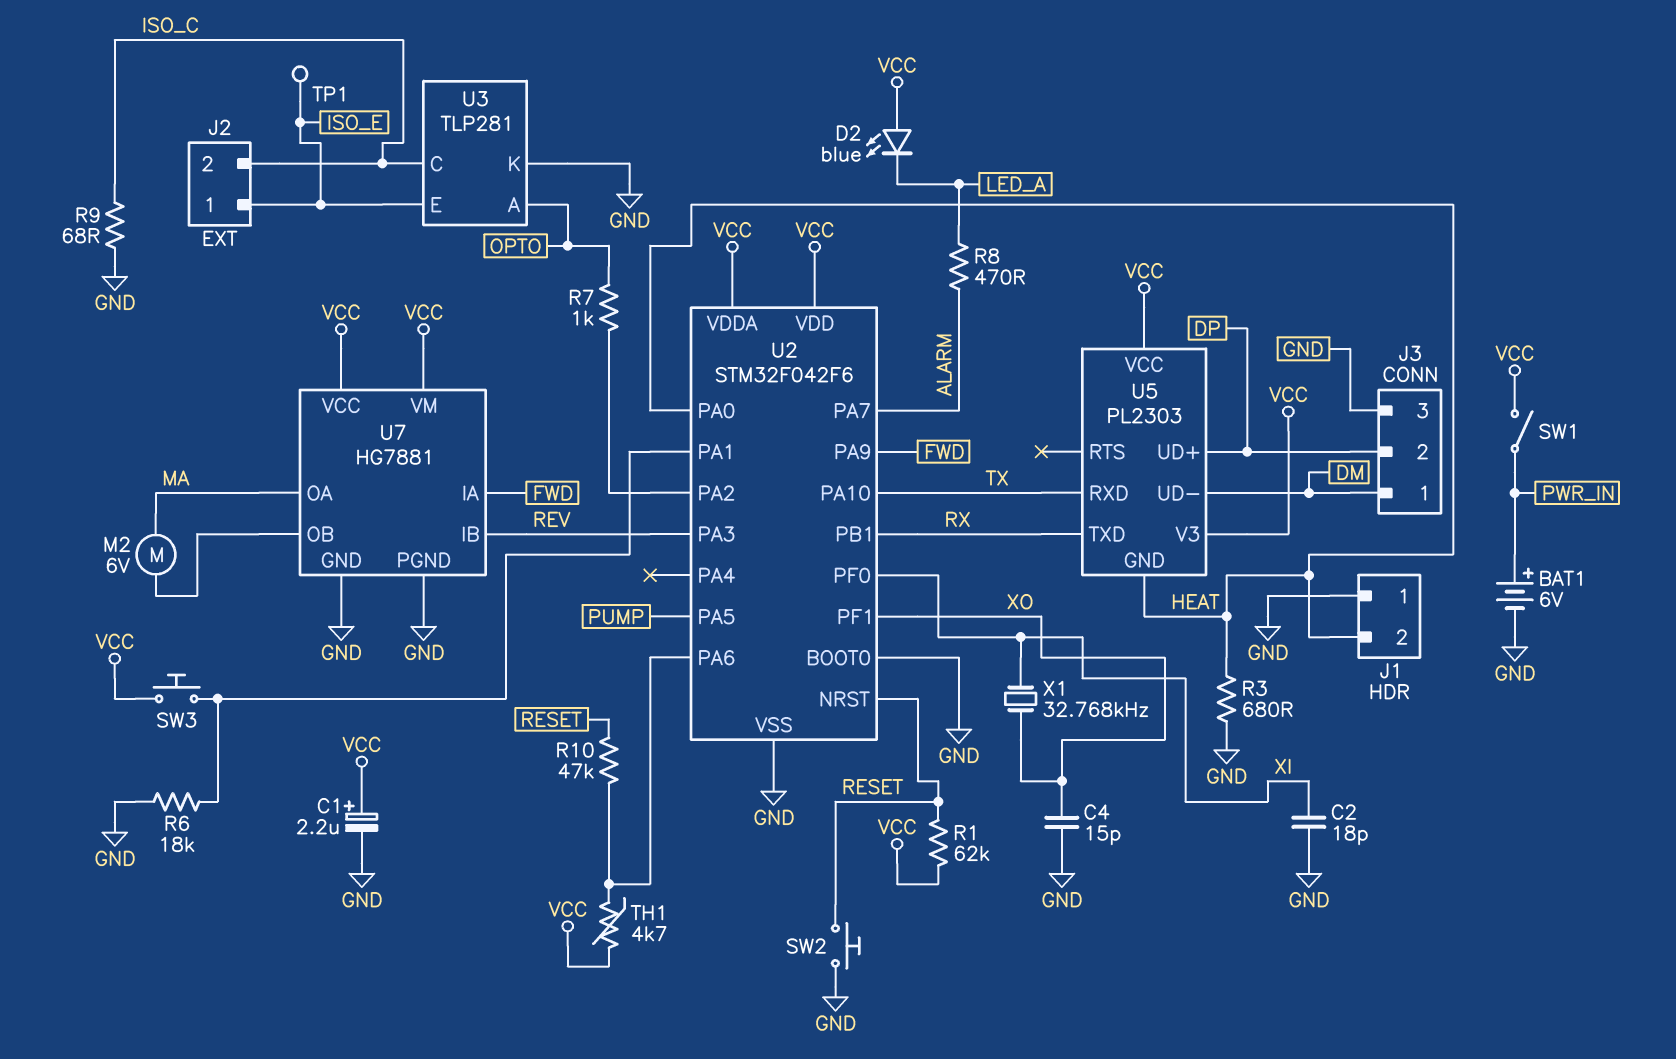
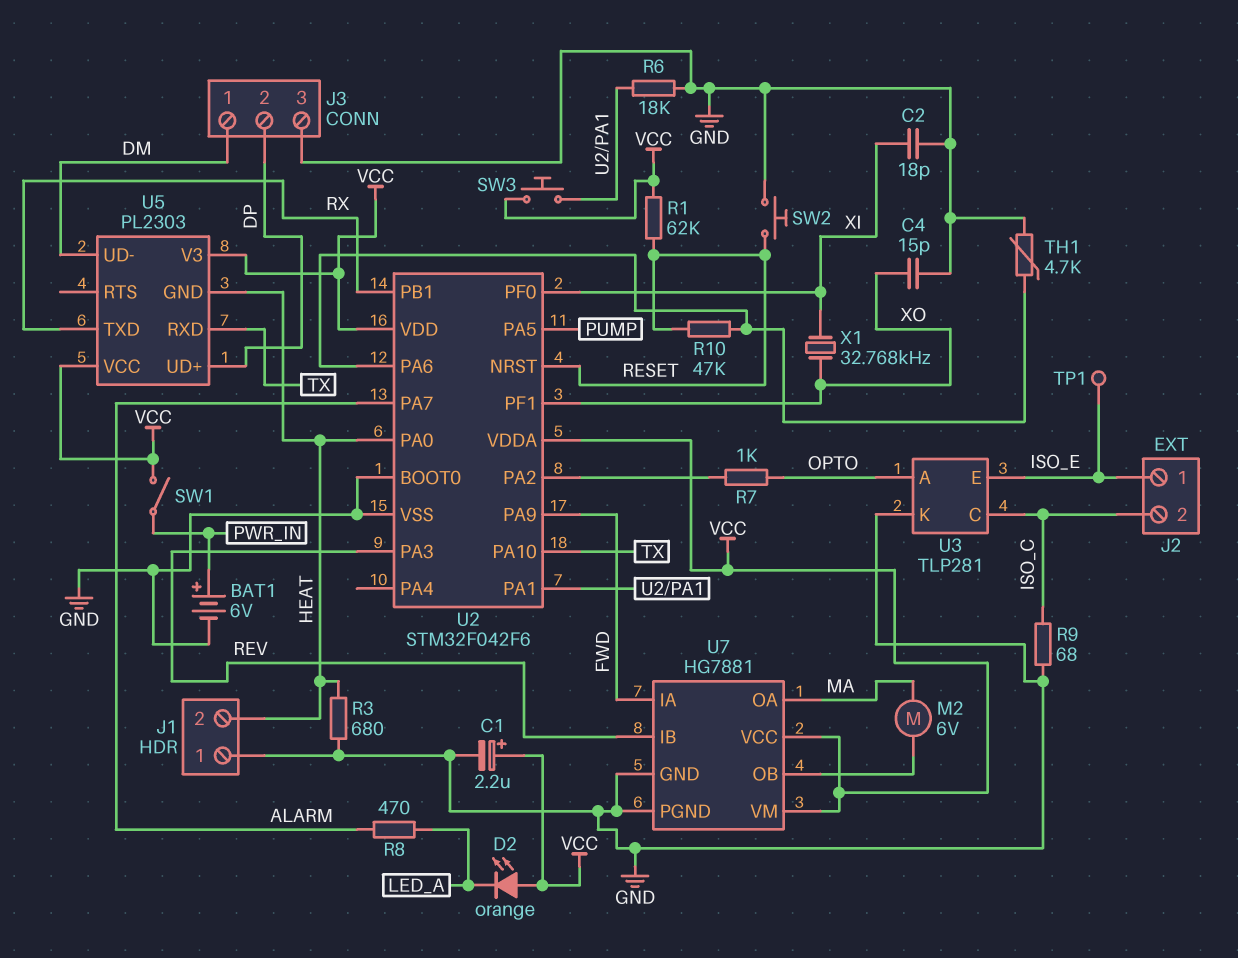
D2: LED blue (A VCC, K LED_A) -> LED orange (A VCC, K LED_A)
TH1: 4.7k (U2/PA6, VCC) -> 4.7k (GND, U2/PA6)

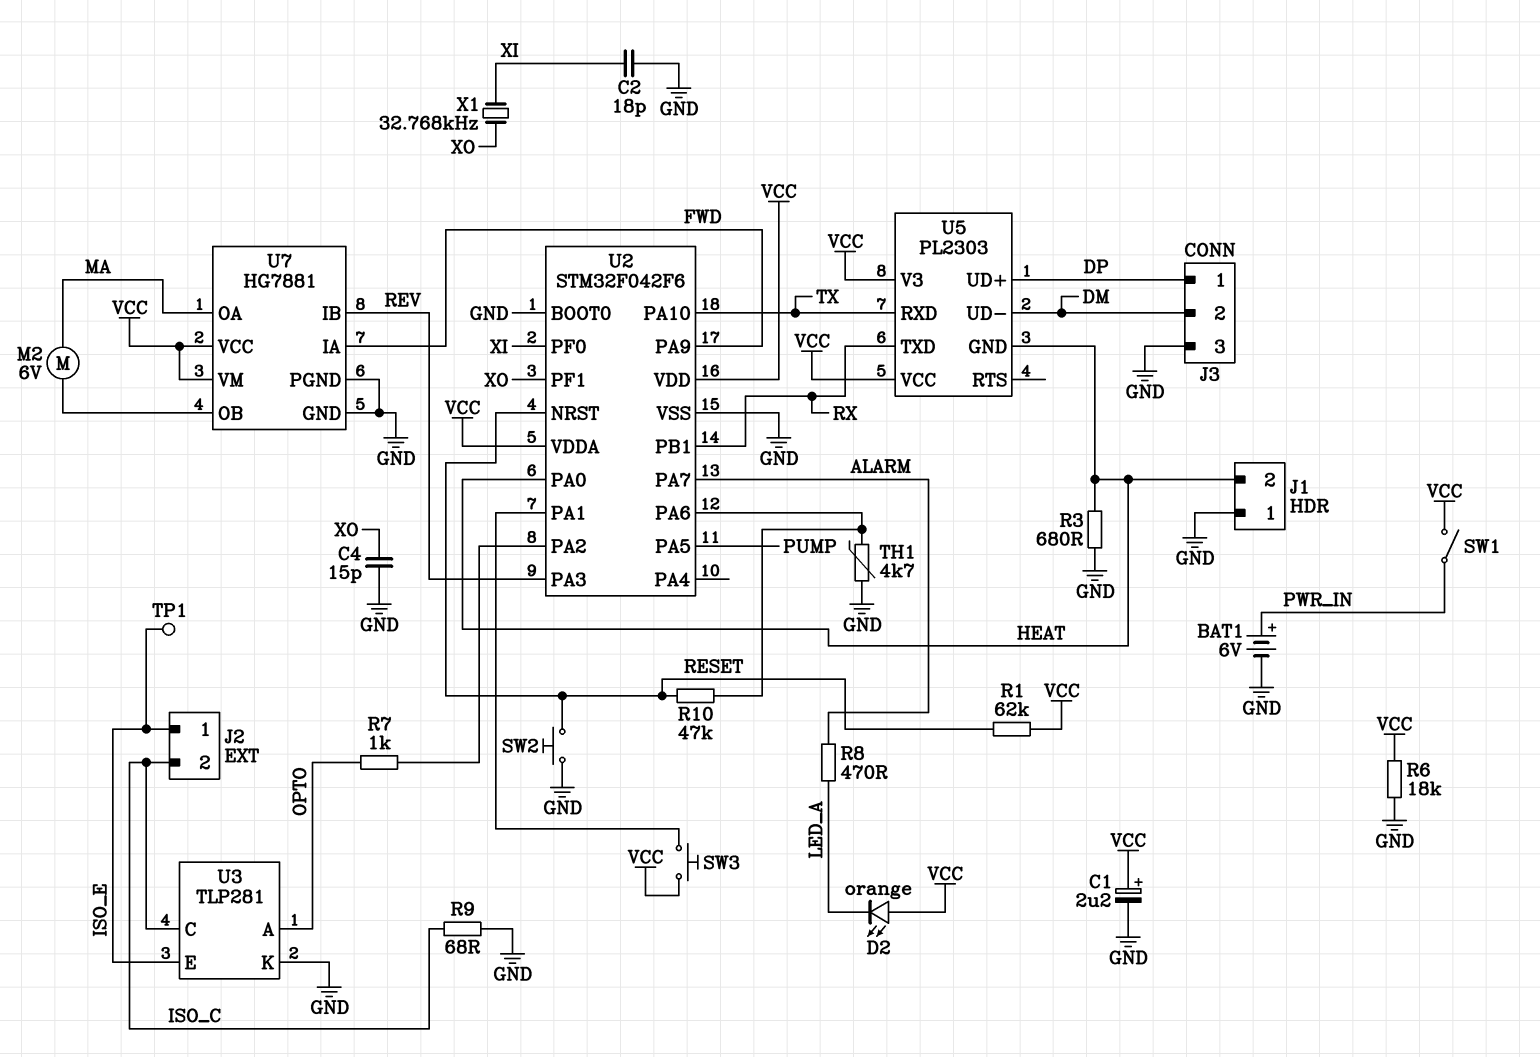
J3 pin 1: DM -> DP
J3 pin 2: DP -> DM
R6: 18k (GND, U2/PA1) -> 18k (GND, VCC)

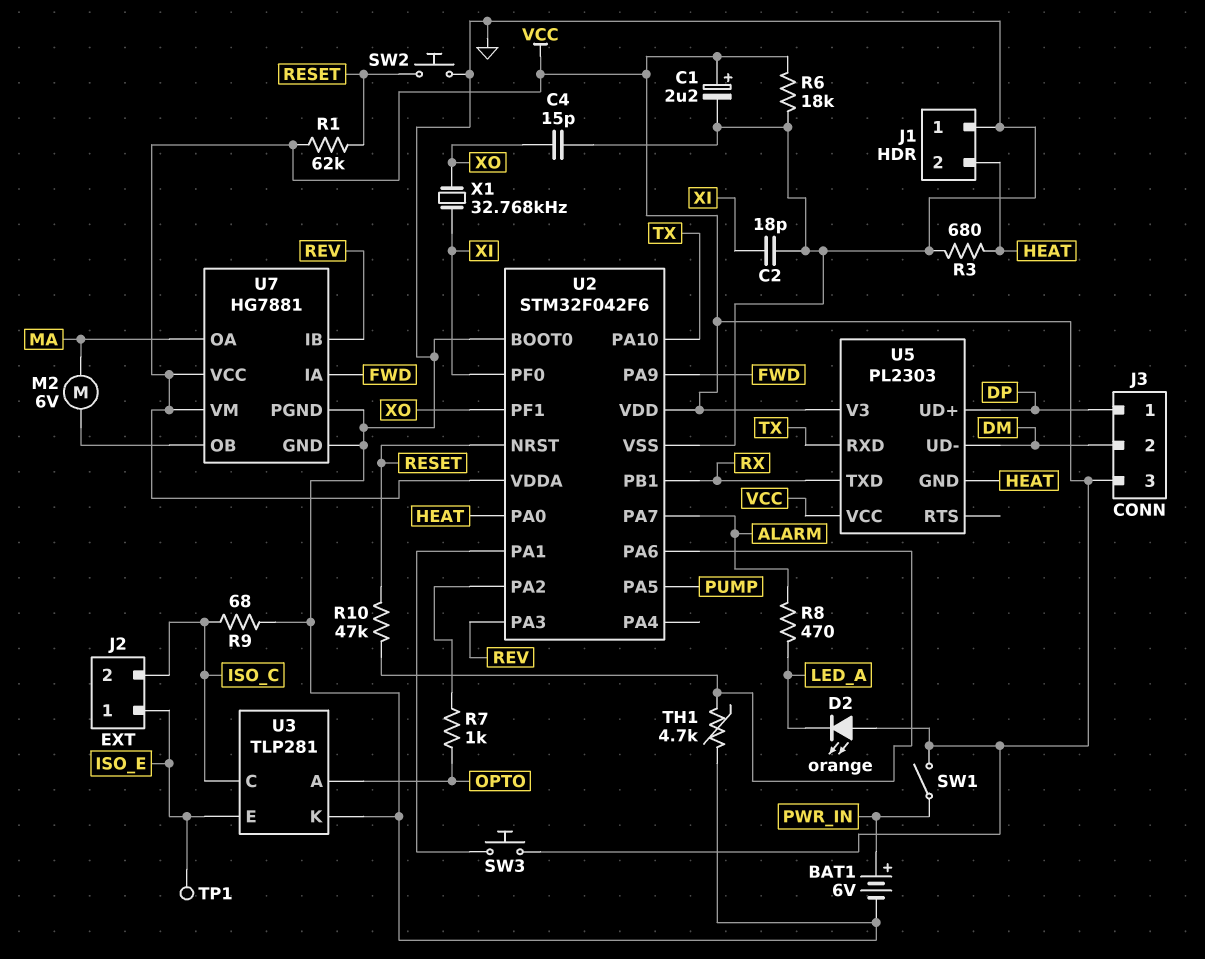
J3 pin 3: GND -> VCC

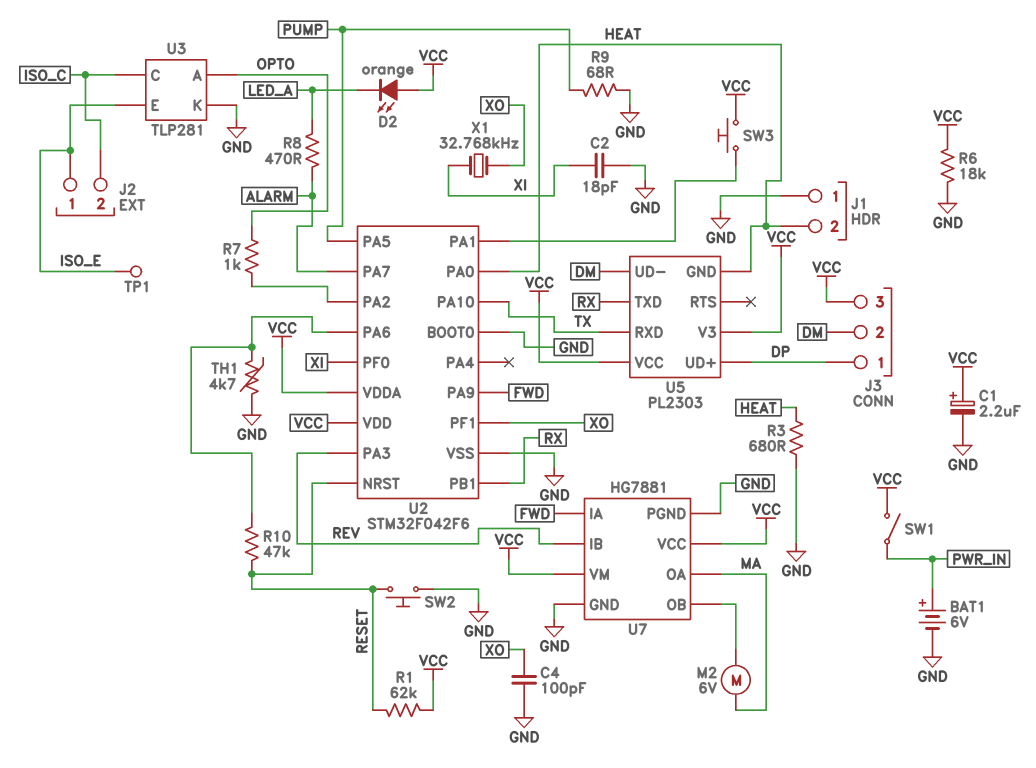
C4: 15pF (GND, XO) -> 100pF (GND, XO)
R9: 68 (GND, ISO_C) -> 68 (GND, PUMP)

